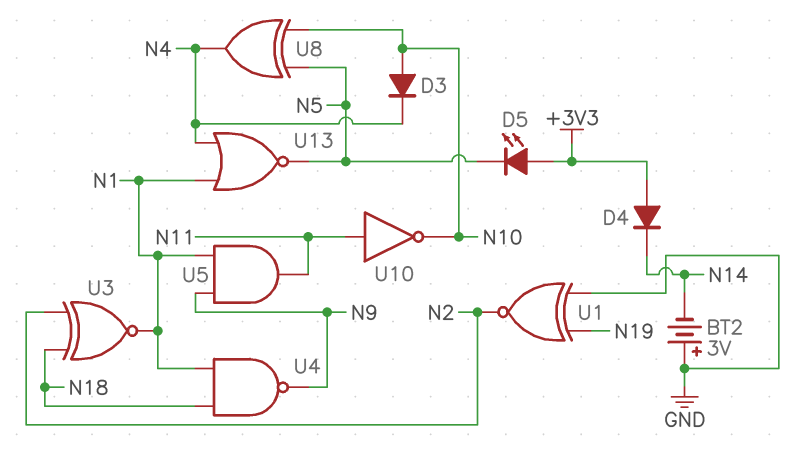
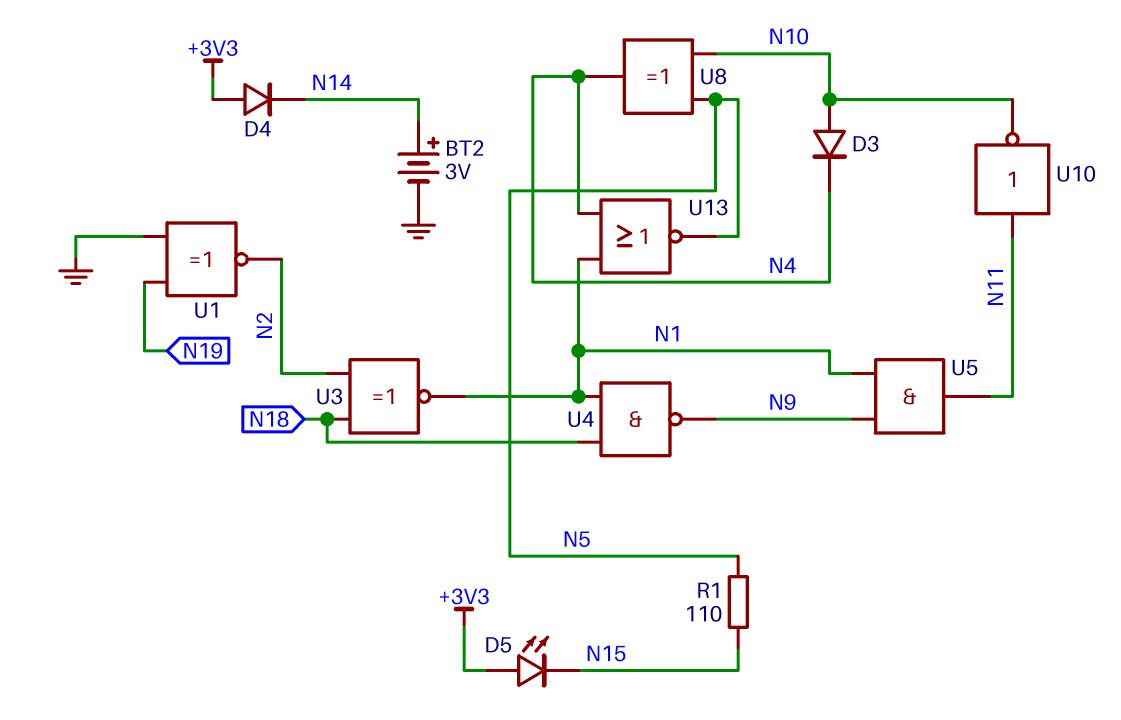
BT2: 3V (plus GND, minus N14) -> 3V (plus N14, minus GND)
D5: LED (A +3V3, K N5) -> LED (A +3V3, K N15)
R1: none -> 110 (N5, N15)

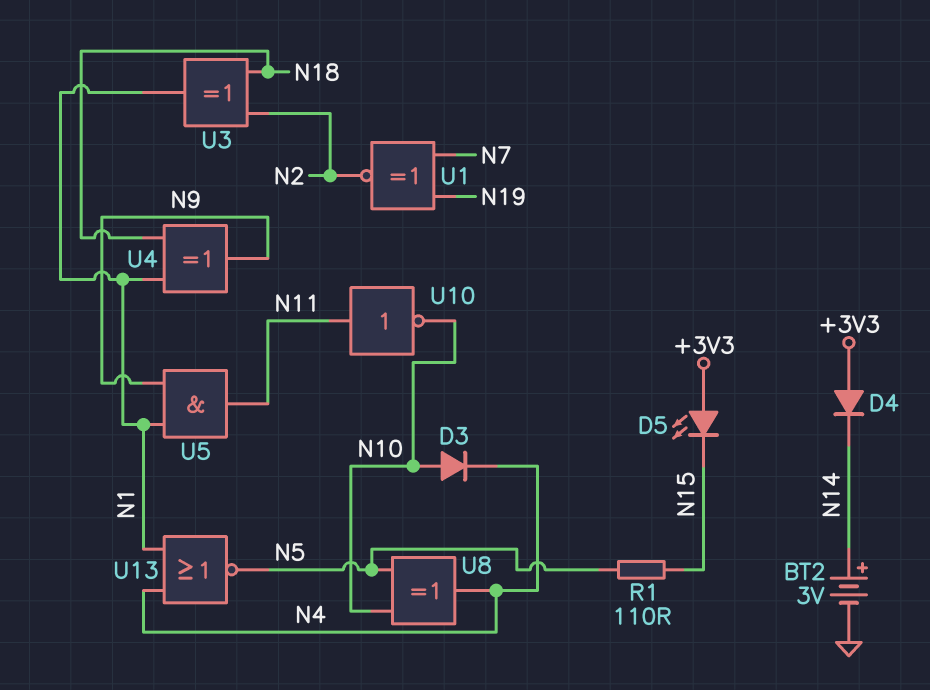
U1: XNOR (in GND, in N19, out N2) -> XNOR (in N7, in N19, out N2)
U3: XNOR (in N2, in N18, out N1) -> XOR (in N2, in N18, out N1)
U4: NAND (in N1, in N18, out N9) -> XOR (in N1, in N18, out N9)

